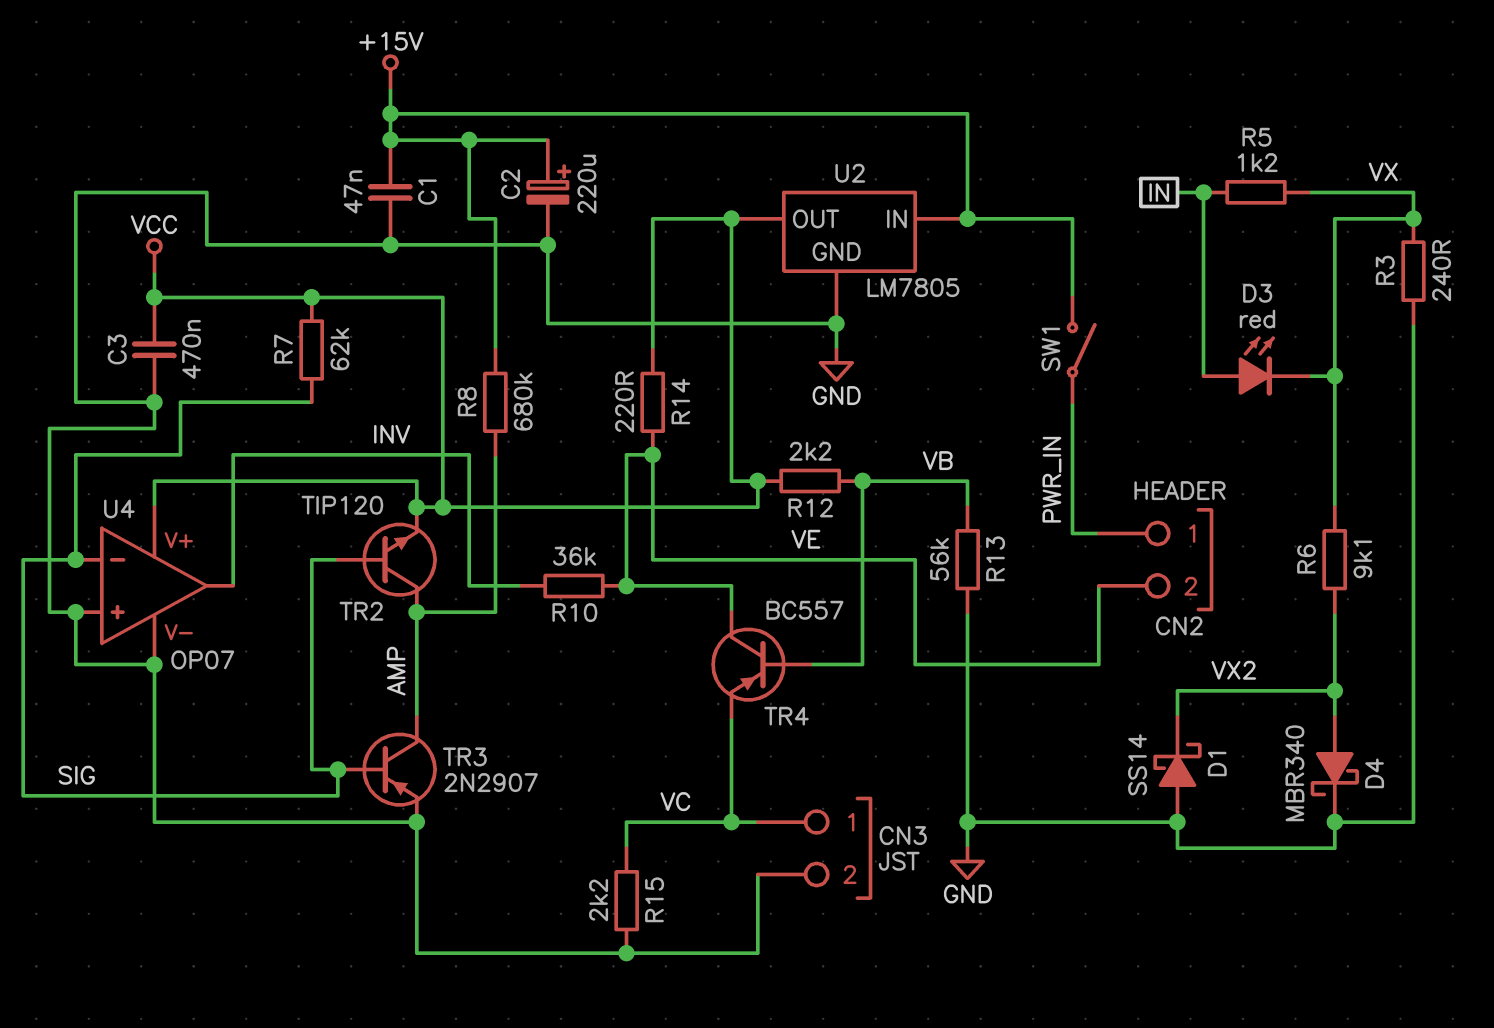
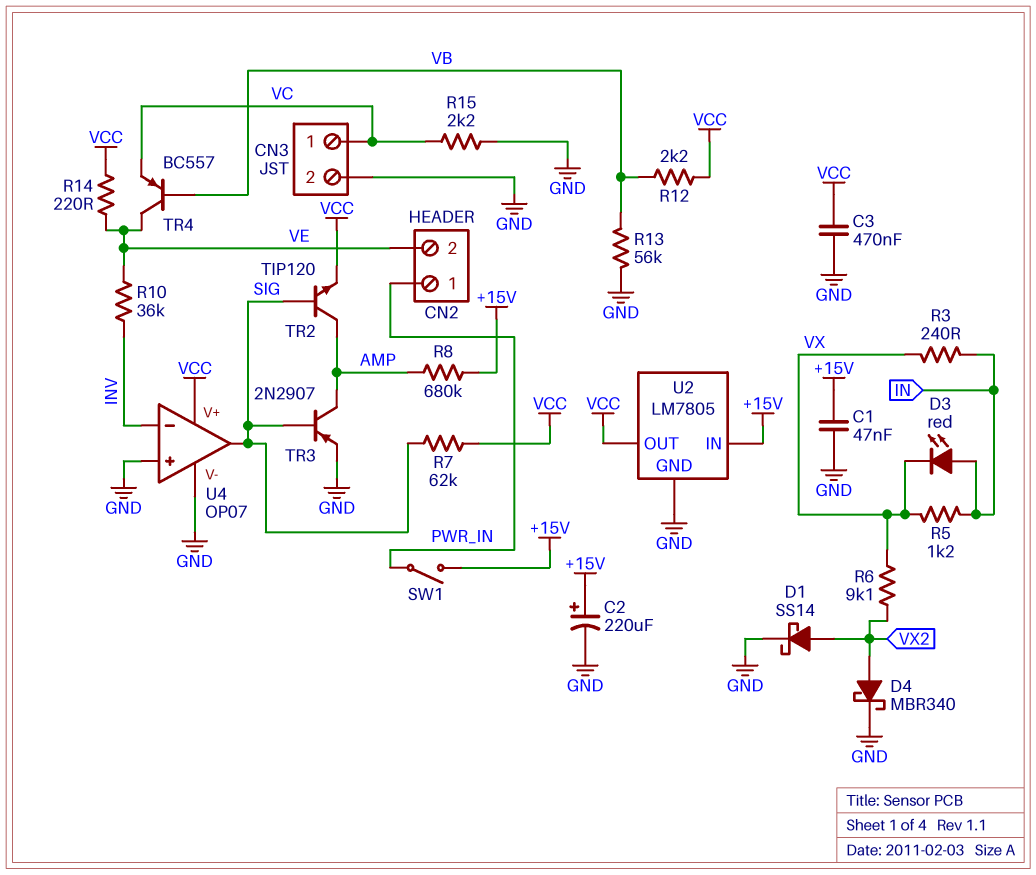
D1: schottky SS14 (A GND, K VX2) -> schottky SS14 (A VX2, K GND)
R3: 240 (GND, VX) -> 240 (IN, VX)
U4 pin in-: SIG -> INV
U4 pin out: INV -> SIG

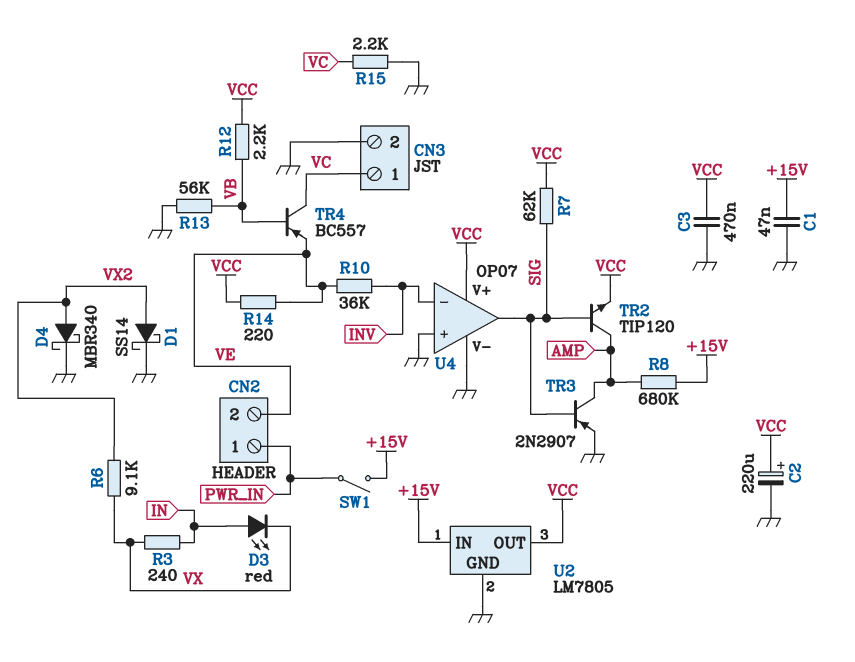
C2: 220uF (plus +15V, minus GND) -> 220uF (plus VCC, minus GND)
R5: 1.2k (IN, VX) -> none
TR4: PNP BC557 (B VB, C VE, E VC) -> PNP BC557 (B VB, C VC, E VE)

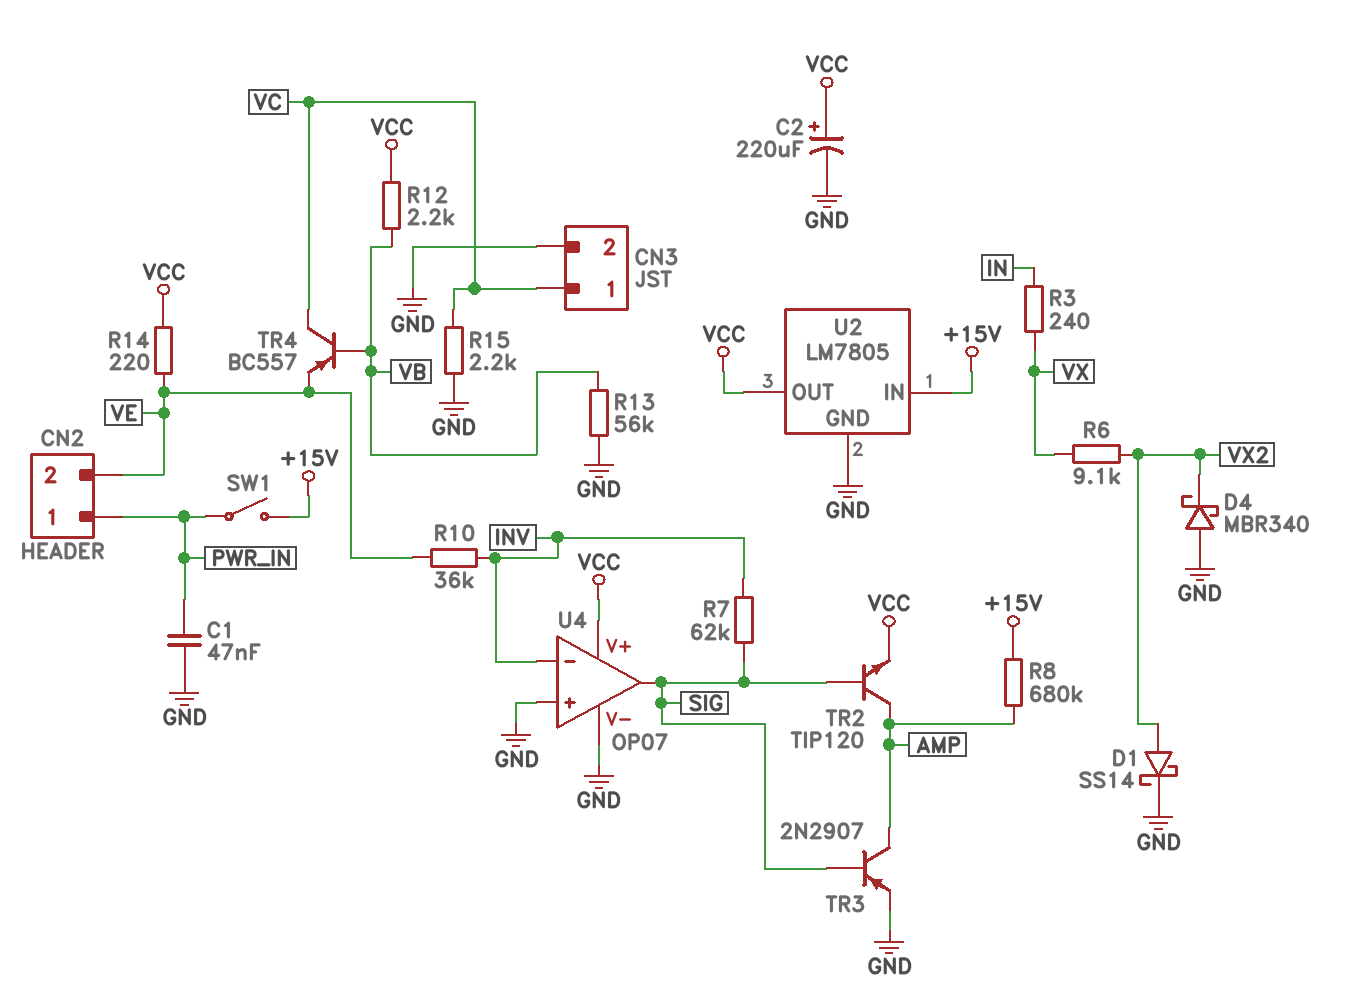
C1: 47nF (+15V, GND) -> 47nF (GND, PWR_IN)
C3: 470nF (GND, VCC) -> none
D3: LED red (A IN, K VX) -> none
D4: schottky MBR340 (A VX2, K GND) -> schottky MBR340 (A GND, K VX2)
R7: 62k (SIG, VCC) -> 62k (INV, SIG)

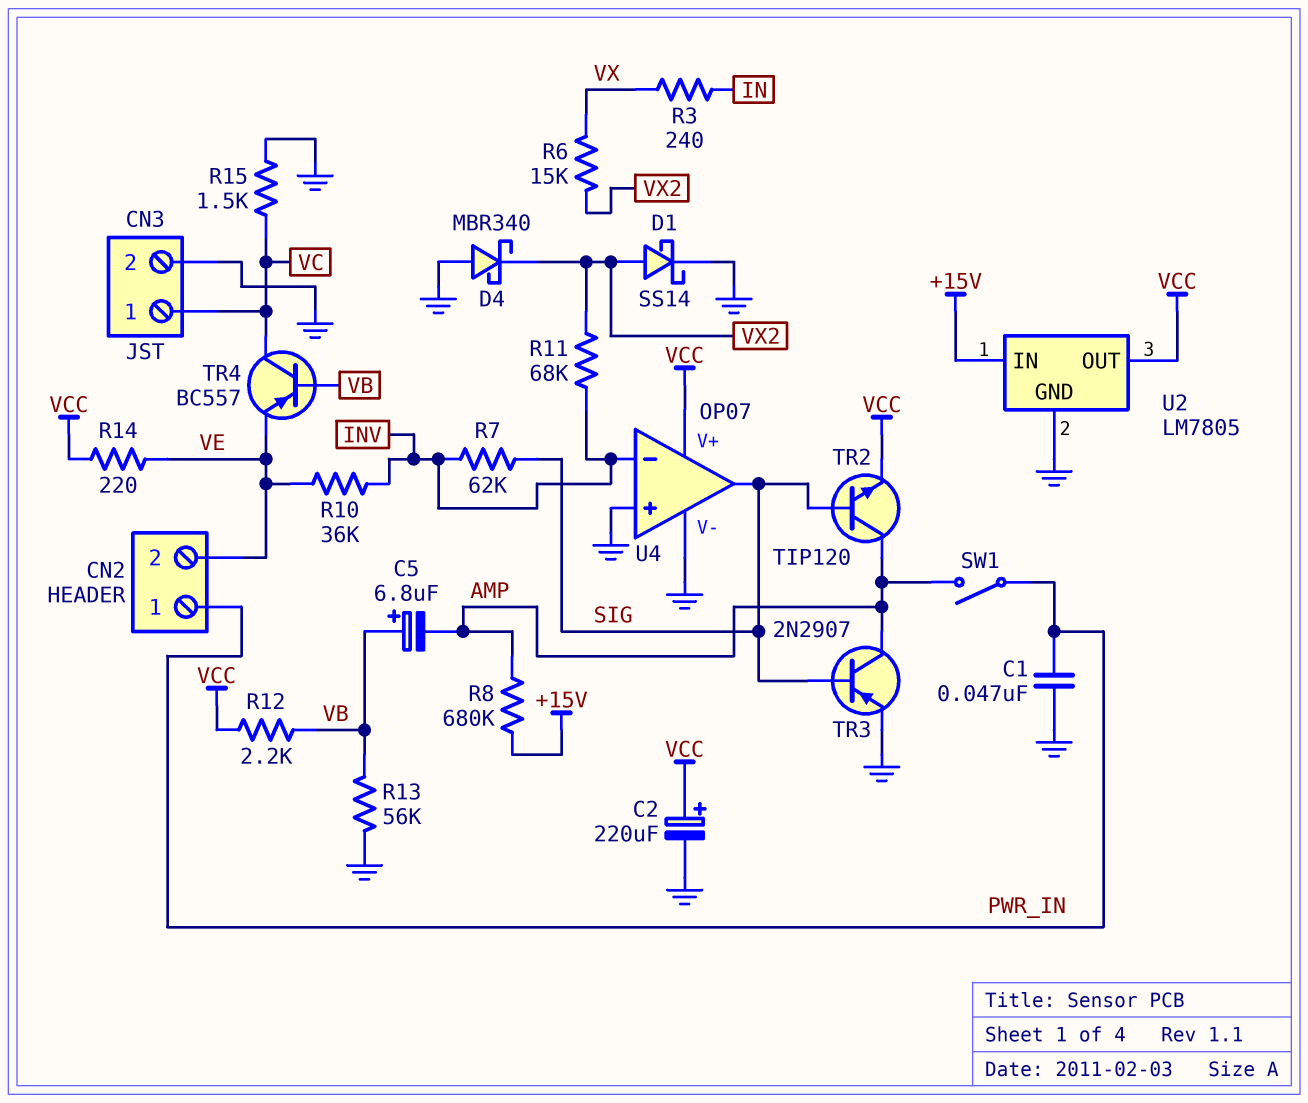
C5: none -> 6.8uF (plus VB, minus AMP)
R6: 9.1k (VX, VX2) -> 15k (VX, VX2)
R11: none -> 68k (INV, VX2)
R15: 2.2k (GND, VC) -> 1.5k (GND, VC)
SW1: switch (+15V, PWR_IN) -> switch (AMP, PWR_IN)

